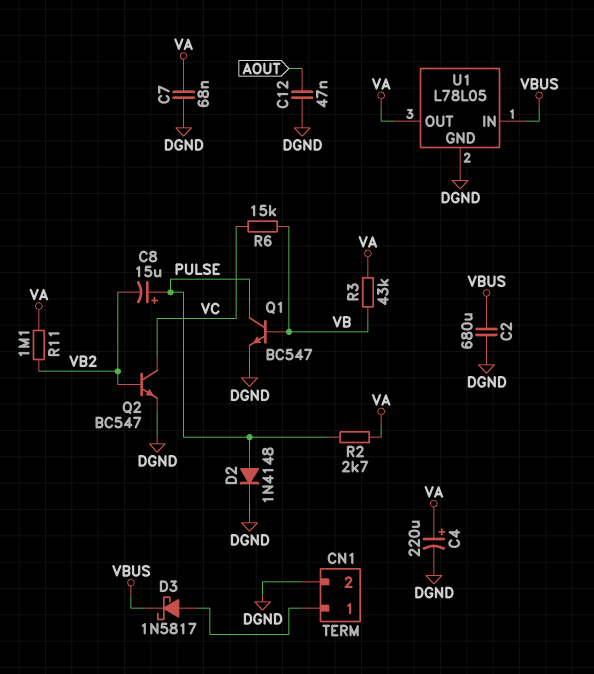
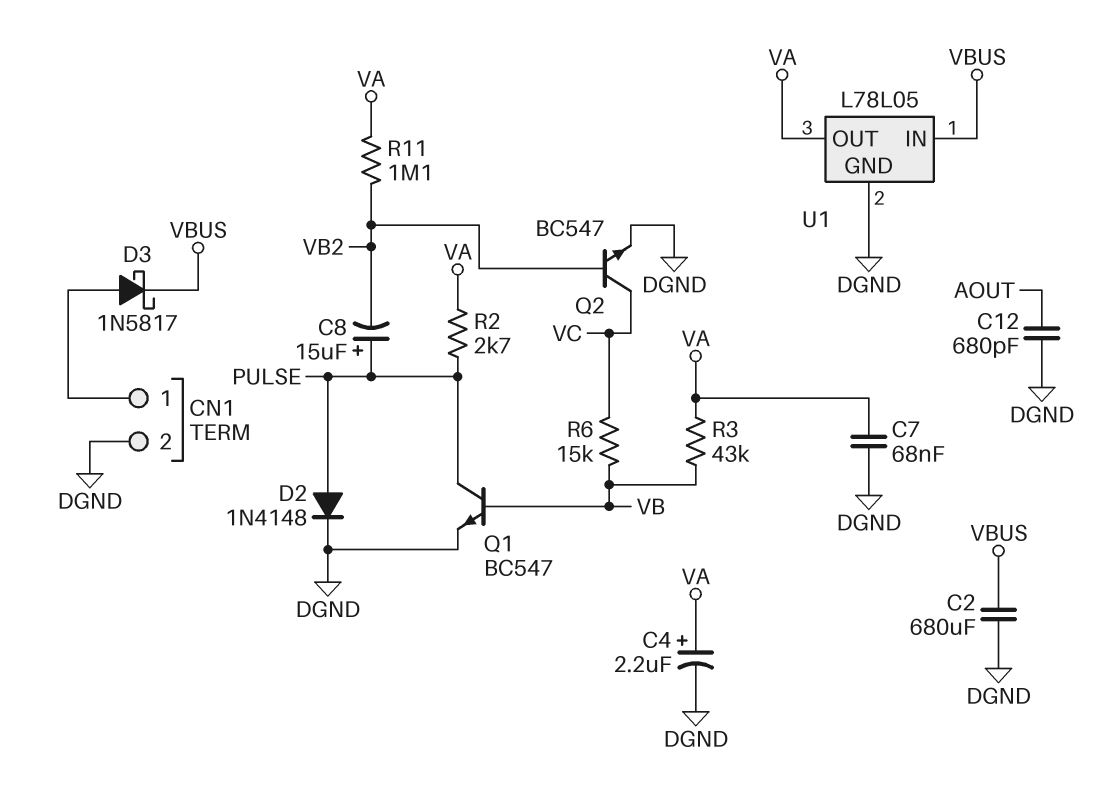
C4: 220uF (plus VA, minus DGND) -> 2.2uF (plus VA, minus DGND)
C12: 47nF (AOUT, DGND) -> 680pF (AOUT, DGND)

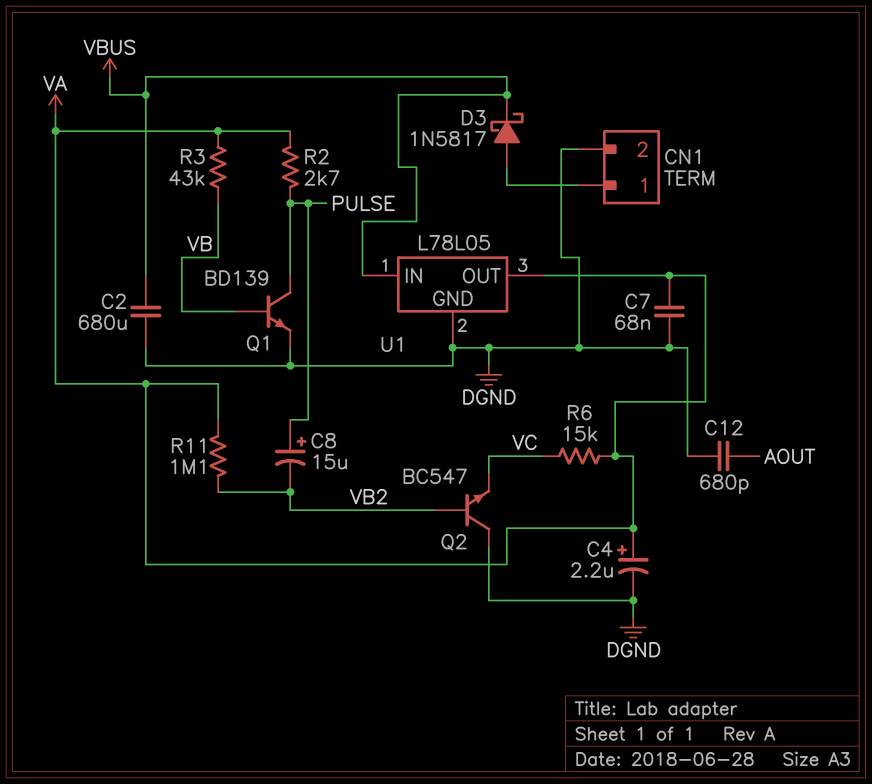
D2: diode 1N4148 (A PULSE, K DGND) -> none
Q1: NPN BC547 (B VB, C PULSE, E DGND) -> NPN BD139 (B VB, C PULSE, E DGND)
Q2: NPN BC547 (B VB2, C VC, E DGND) -> NPN BC547 (B VB2, C DGND, E VC)
R6: 15k (VB, VC) -> 15k (VA, VC)

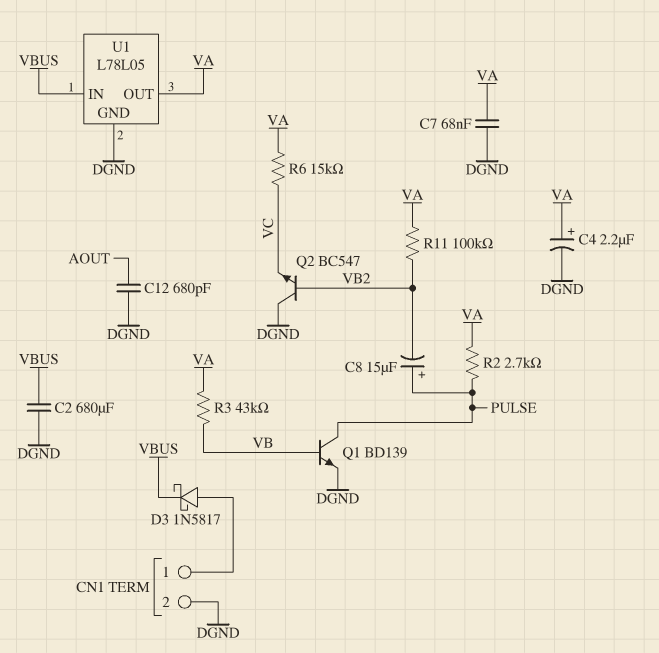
R11: 1.1M (VA, VB2) -> 100k (VA, VB2)

